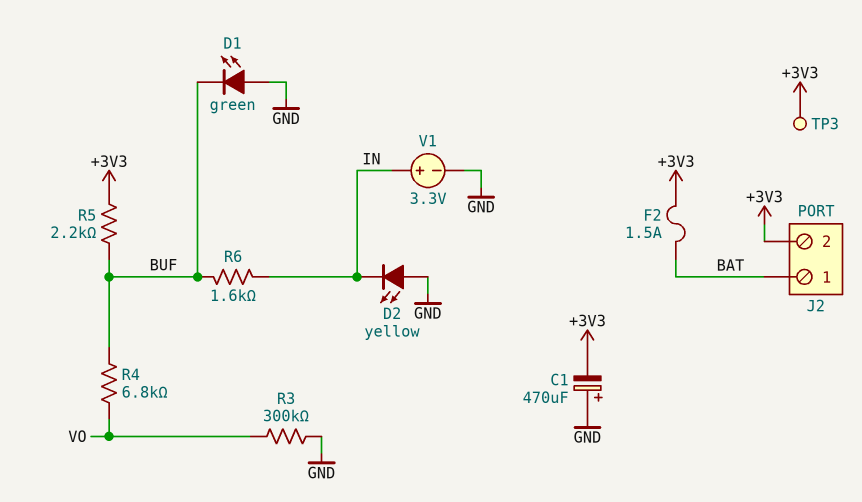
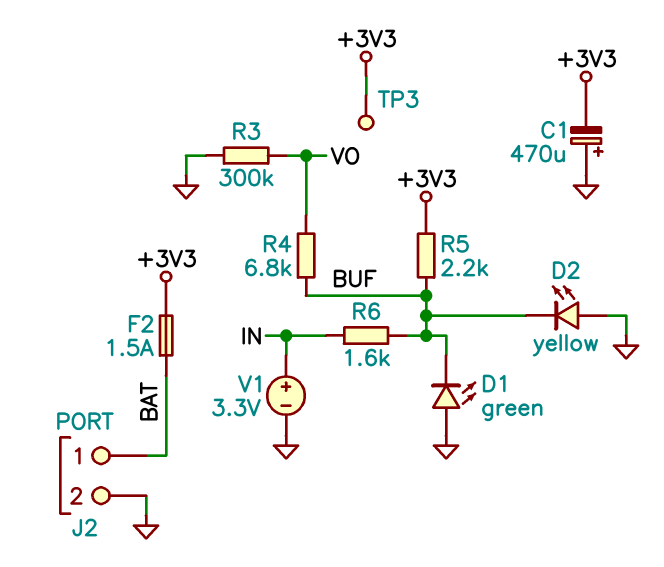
D2: LED yellow (A GND, K IN) -> LED yellow (A GND, K BUF)
J2 pin 2: +3V3 -> GND

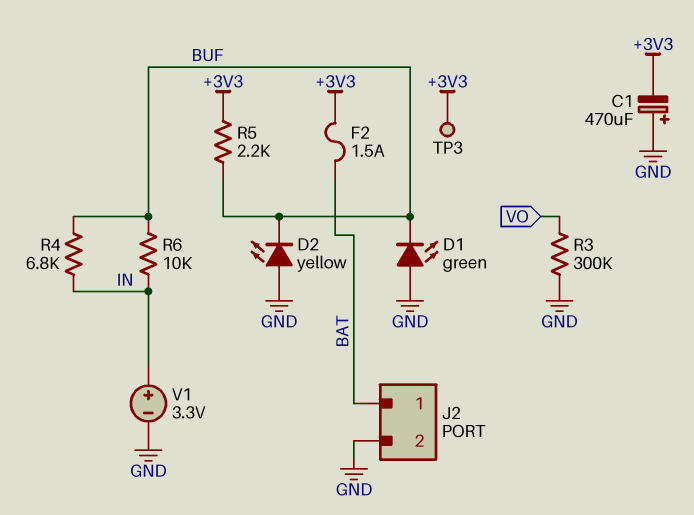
R4: 6.8k (BUF, VO) -> 6.8k (BUF, IN)
R6: 1.6k (BUF, IN) -> 10k (BUF, IN)

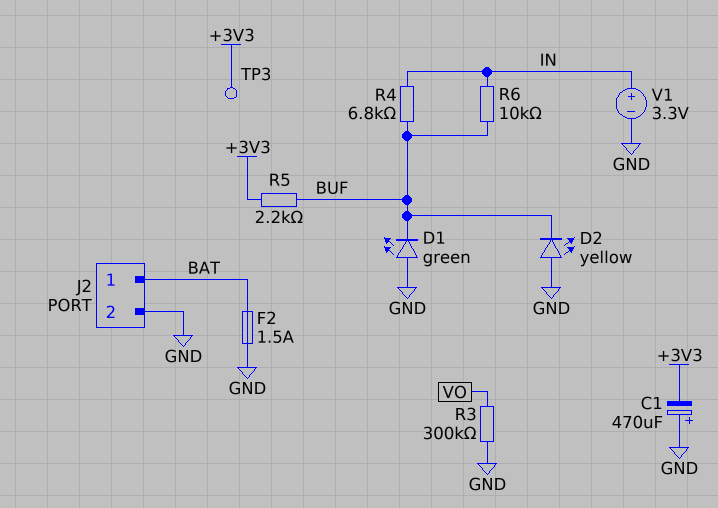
F2: 1.5A (+3V3, BAT) -> 1.5A (BAT, GND)

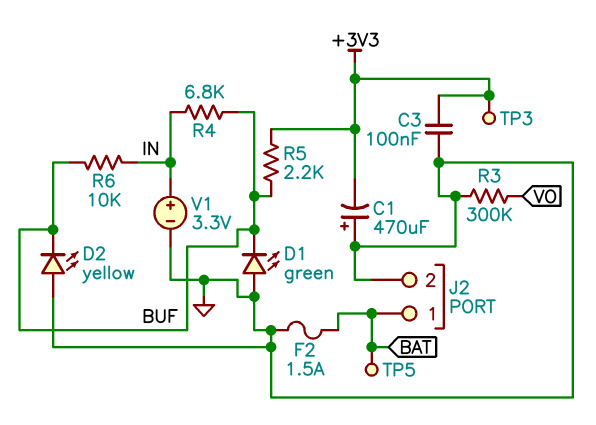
C3: none -> 100nF (+3V3, GND)
TP5: none -> test point (BAT)

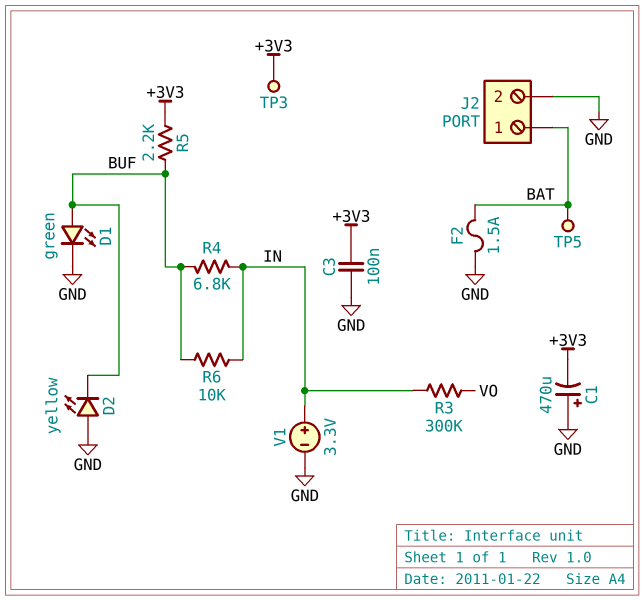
D1: LED green (A GND, K BUF) -> LED green (A BUF, K GND)
R3: 300k (GND, VO) -> 300k (IN, VO)

